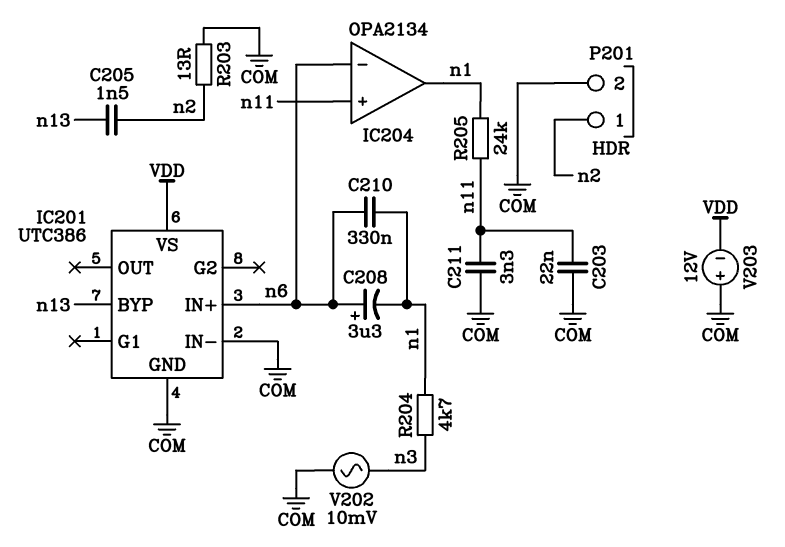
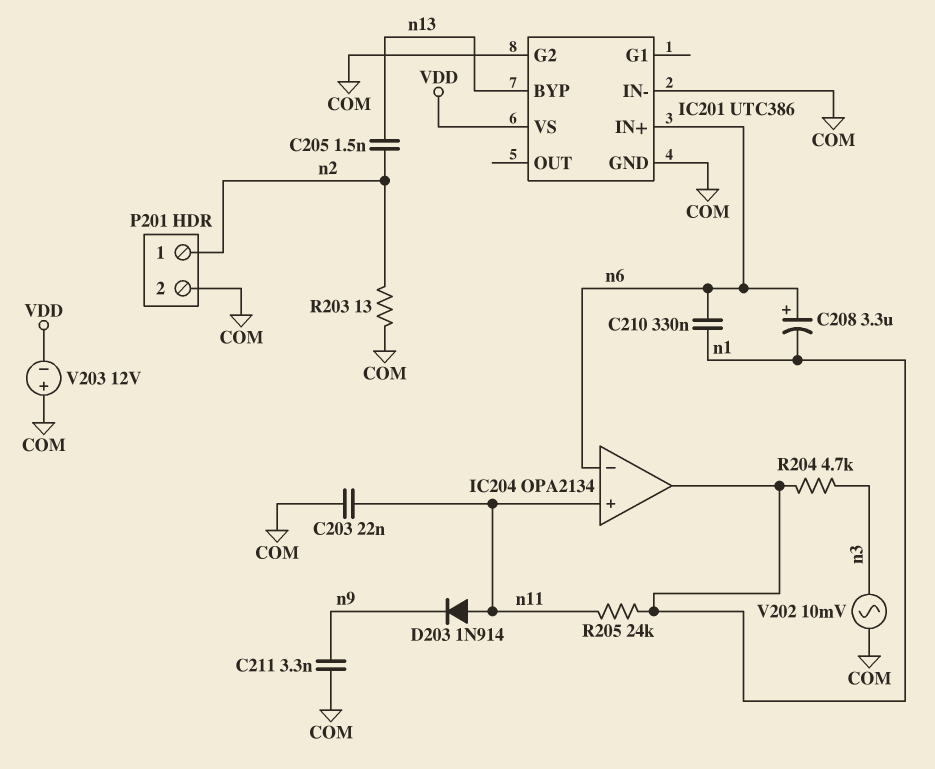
C211: 3.3nF (COM, n11) -> 3.3nF (COM, n9)
D203: none -> diode 1N914 (A n11, K n9)
IC201 pin G2: none -> COM

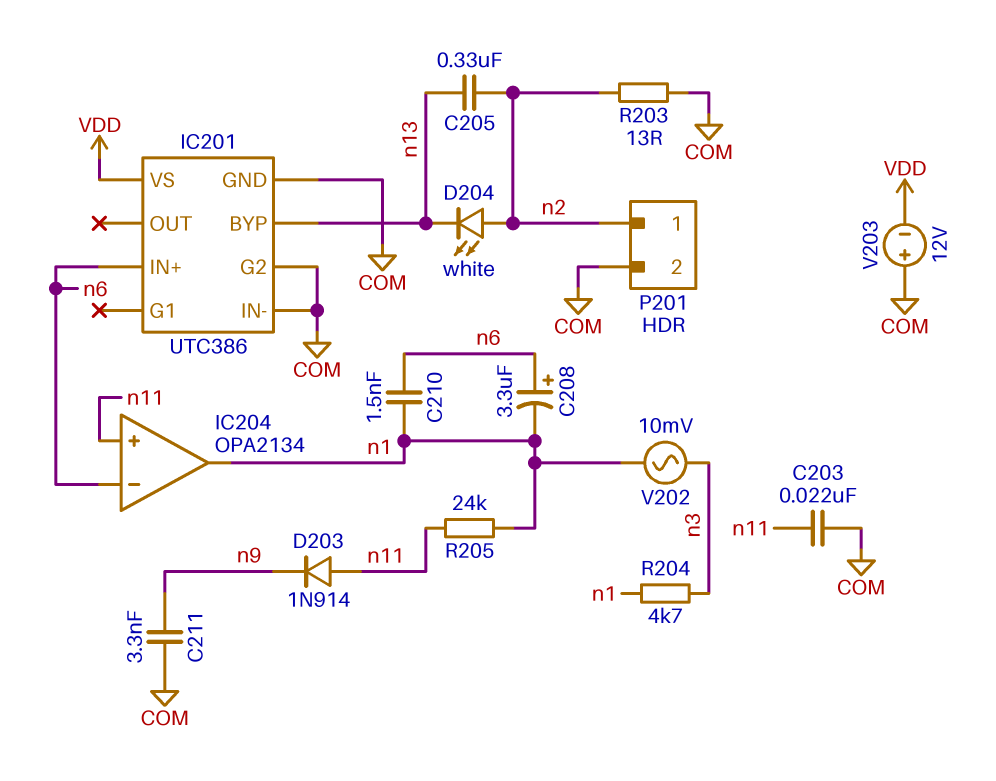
C205: 1.5nF (n2, n13) -> 330nF (n2, n13)
C210: 330nF (n1, n6) -> 1.5nF (n1, n6)
D204: none -> LED white (A n2, K n13)
V202: AC 10mV (COM, n3) -> AC 10mV (n1, n3)

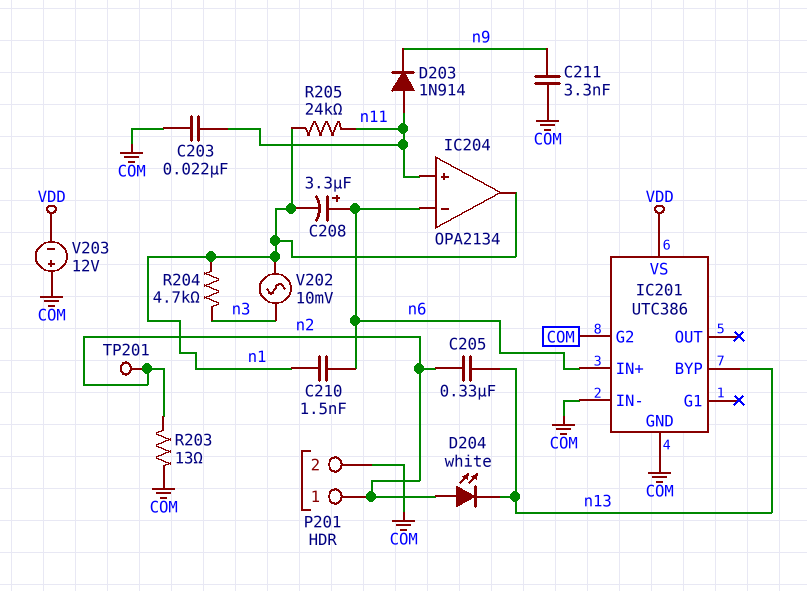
TP201: none -> test point (n2)

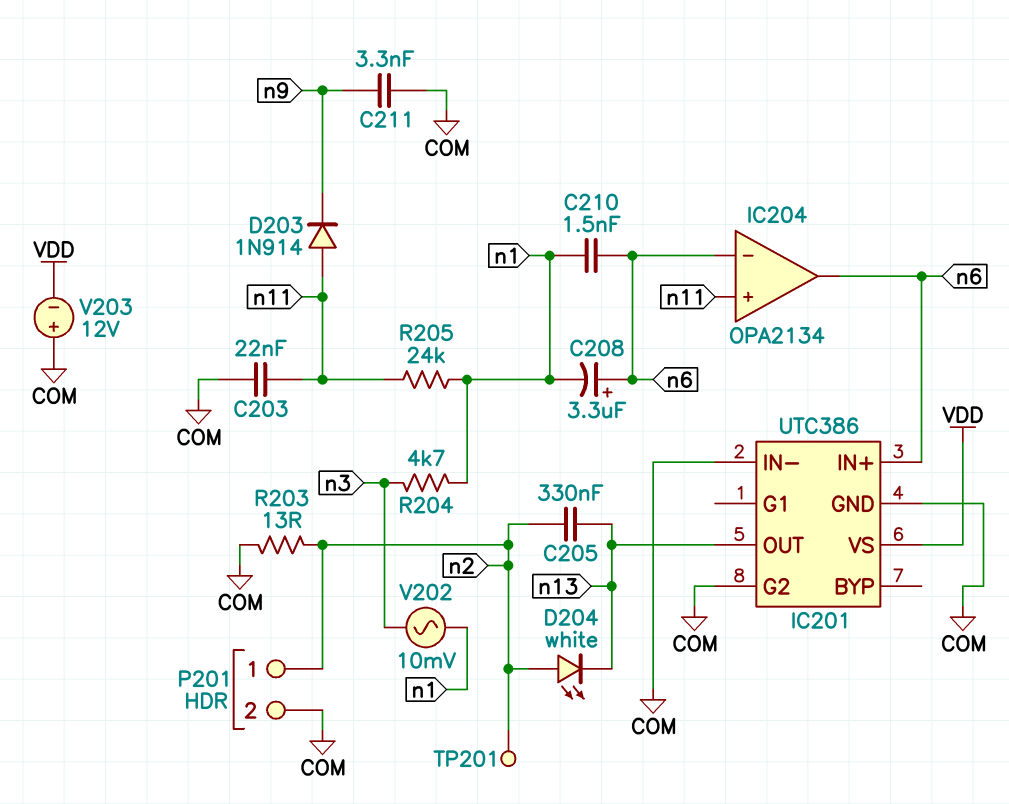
IC201 pin BYP: n13 -> none
IC201 pin OUT: none -> n13
IC204 pin out: n1 -> n6

